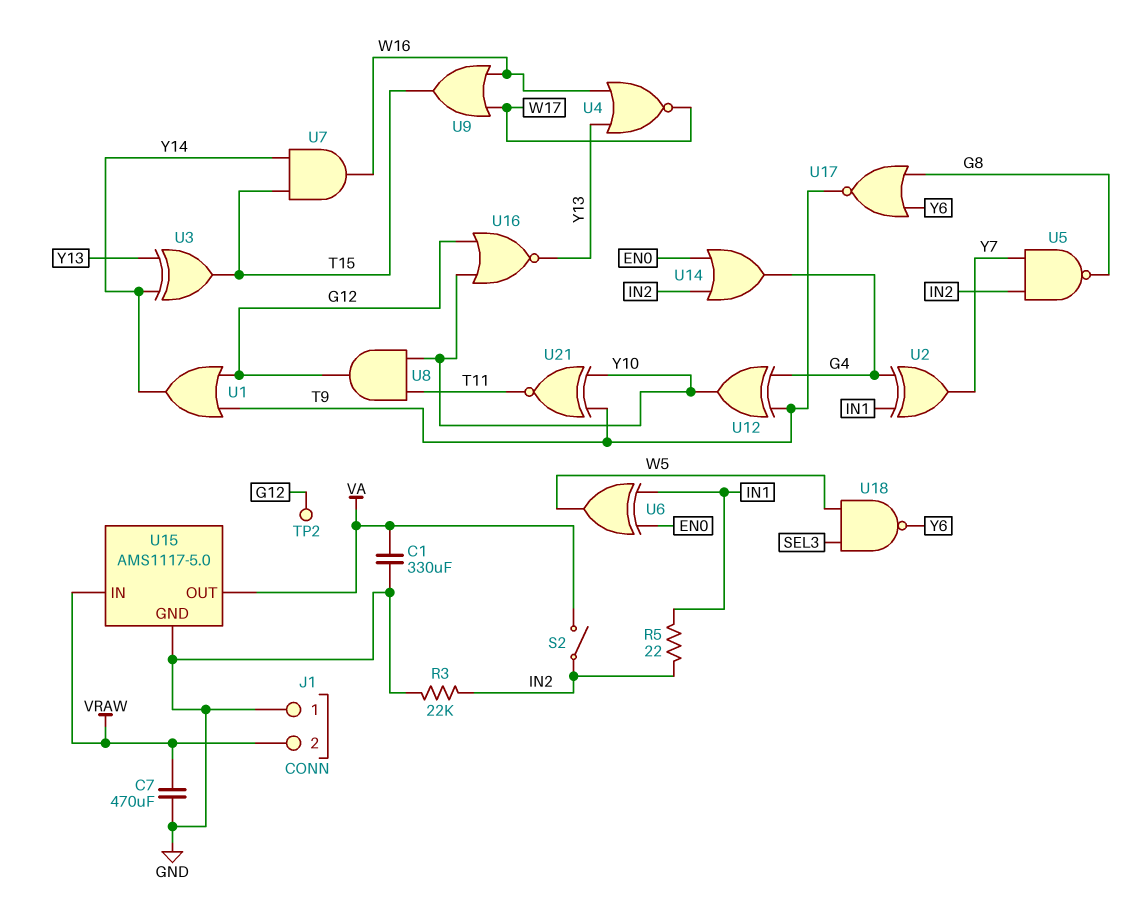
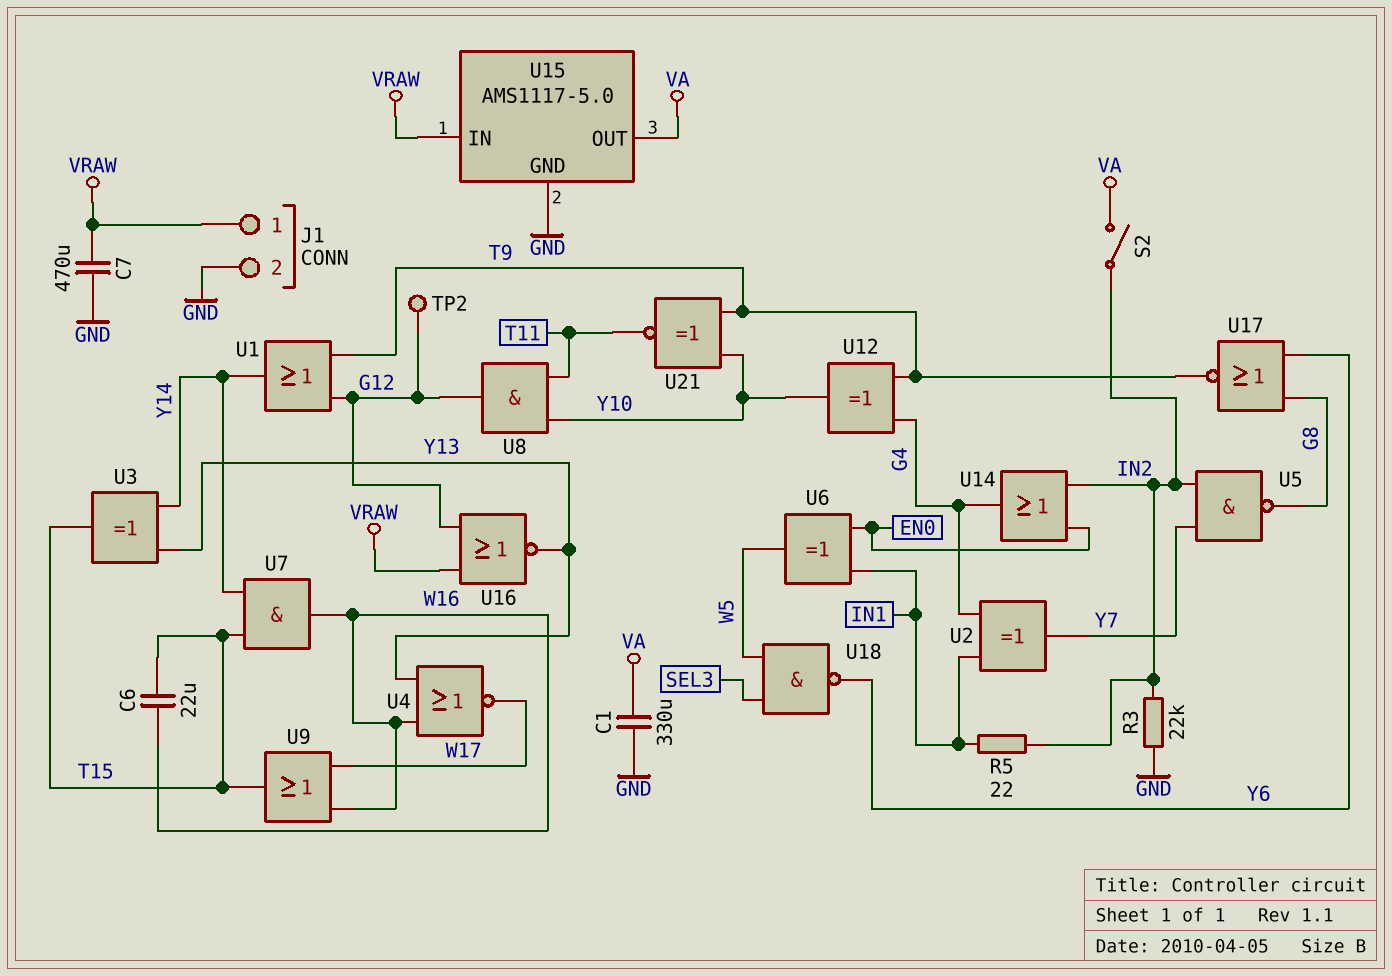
C6: none -> 22uF (T15, W16)
J1 pin 1: GND -> VRAW
J1 pin 2: VRAW -> GND
U16: NOR (in G12, in Y10, out Y13) -> NOR (in G12, in VRAW, out Y13)

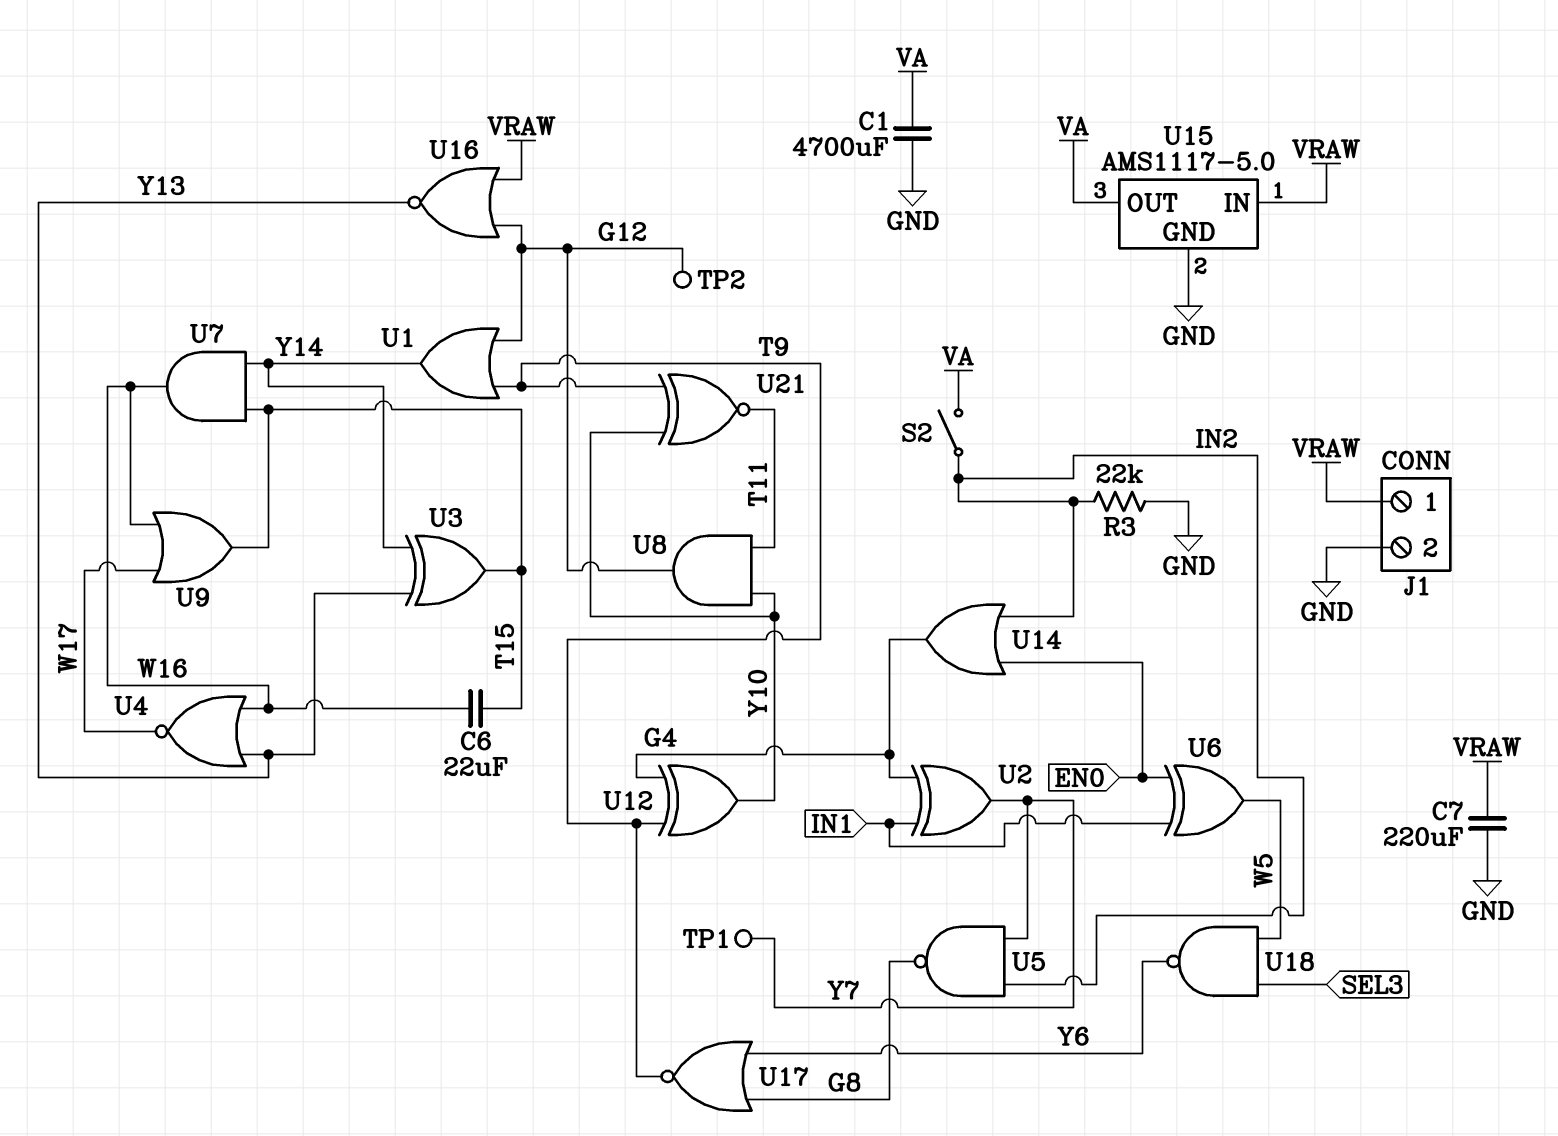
C1: 330uF (GND, VA) -> 4700uF (GND, VA)
C7: 470uF (GND, VRAW) -> 220uF (GND, VRAW)
R5: 22 (IN1, IN2) -> none
TP1: none -> test point (Y7)

